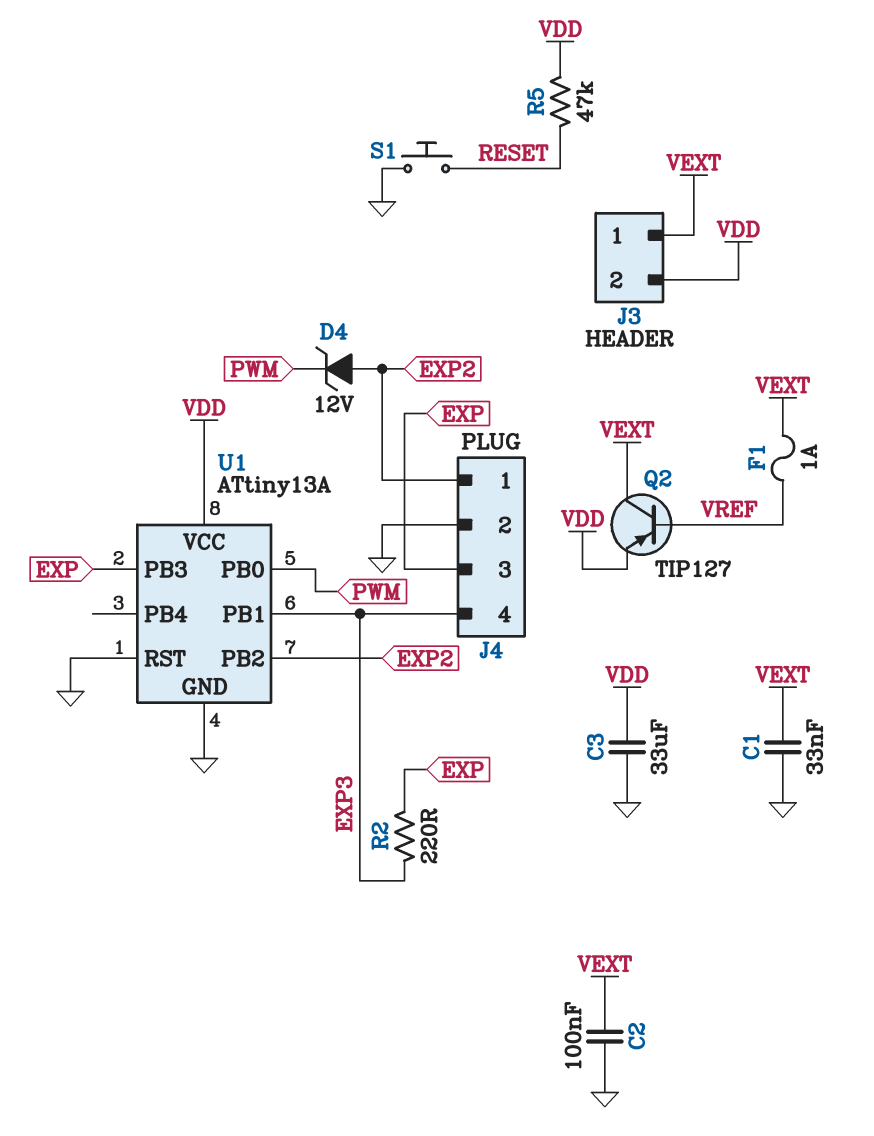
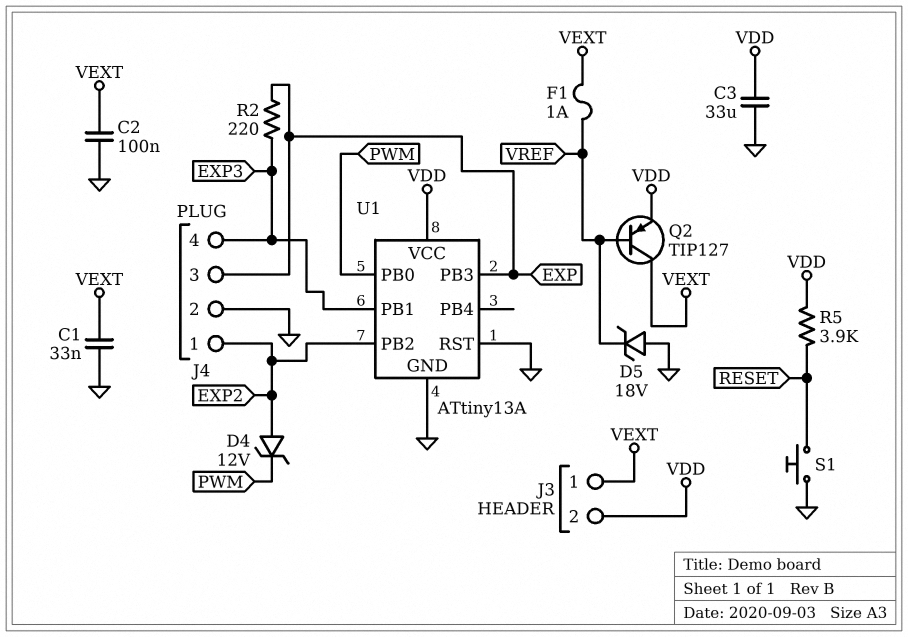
D5: none -> zener 18V (A GND, K VREF)
R5: 47k (RESET, VDD) -> 3.9k (RESET, VDD)

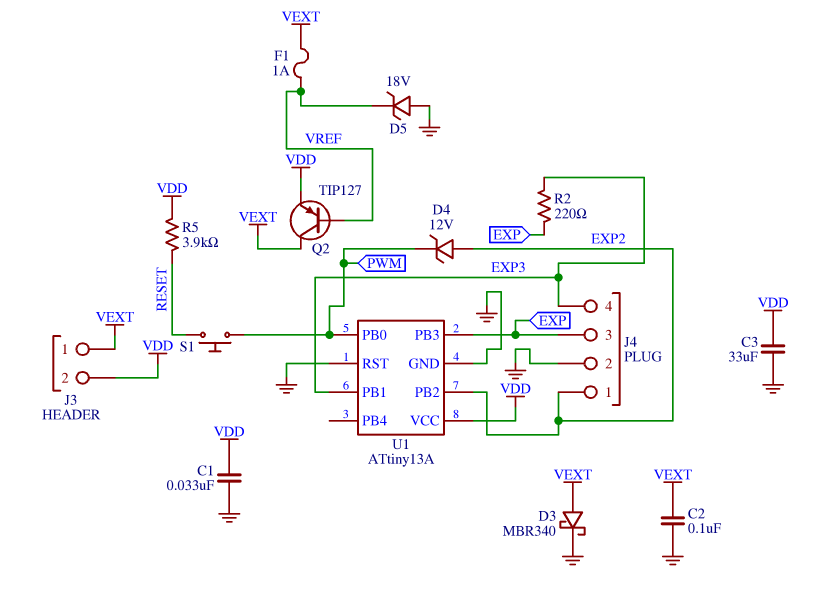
C1: 33nF (GND, VEXT) -> 33nF (GND, VDD)
D3: none -> schottky MBR340 (A VEXT, K GND)
S1: button (GND, RESET) -> button (PWM, RESET)

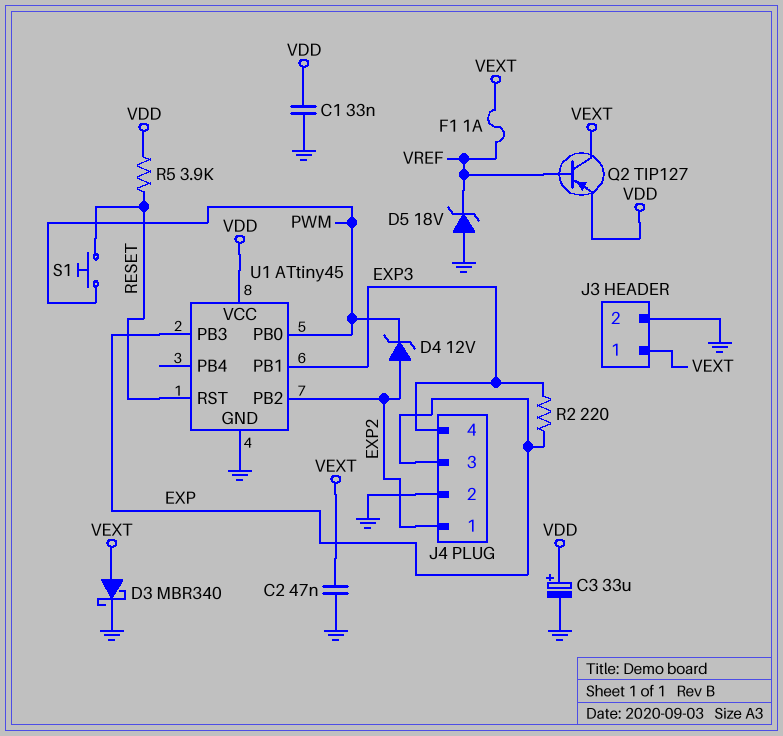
C2: 100nF (GND, VEXT) -> 47nF (GND, VEXT)
C3: 33uF (GND, VDD) -> 33uF (plus VDD, minus GND)
J3 pin 2: VDD -> GND
U1: ATtiny13A -> ATtiny45
U1 pin RST: GND -> RESET

